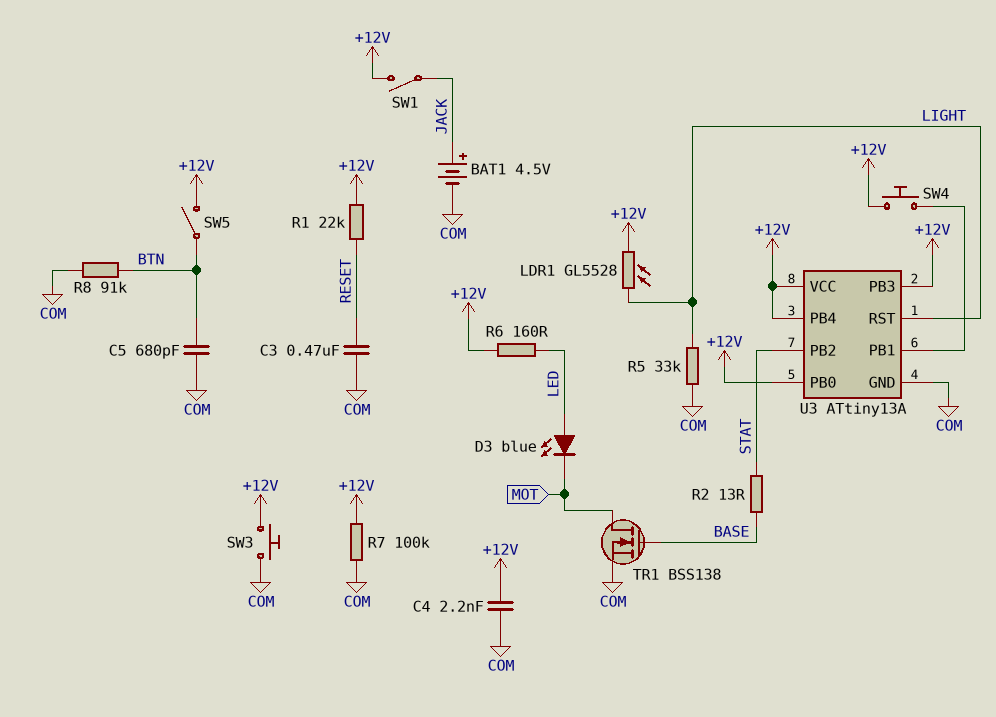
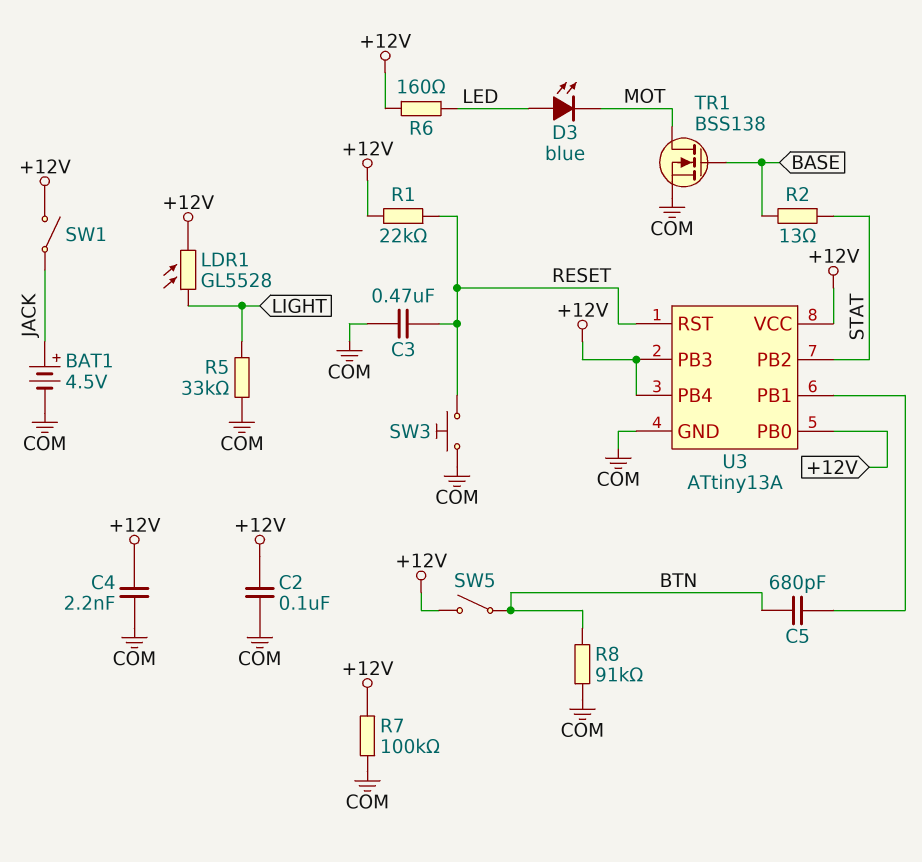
C2: none -> 100nF (+12V, COM)
C5: 680pF (BTN, COM) -> 680pF (BTN, U3/PB1)
SW3: button (+12V, COM) -> button (COM, RESET)
SW4: button (+12V, U3/PB1) -> none
U3 pin RST: LIGHT -> RESET

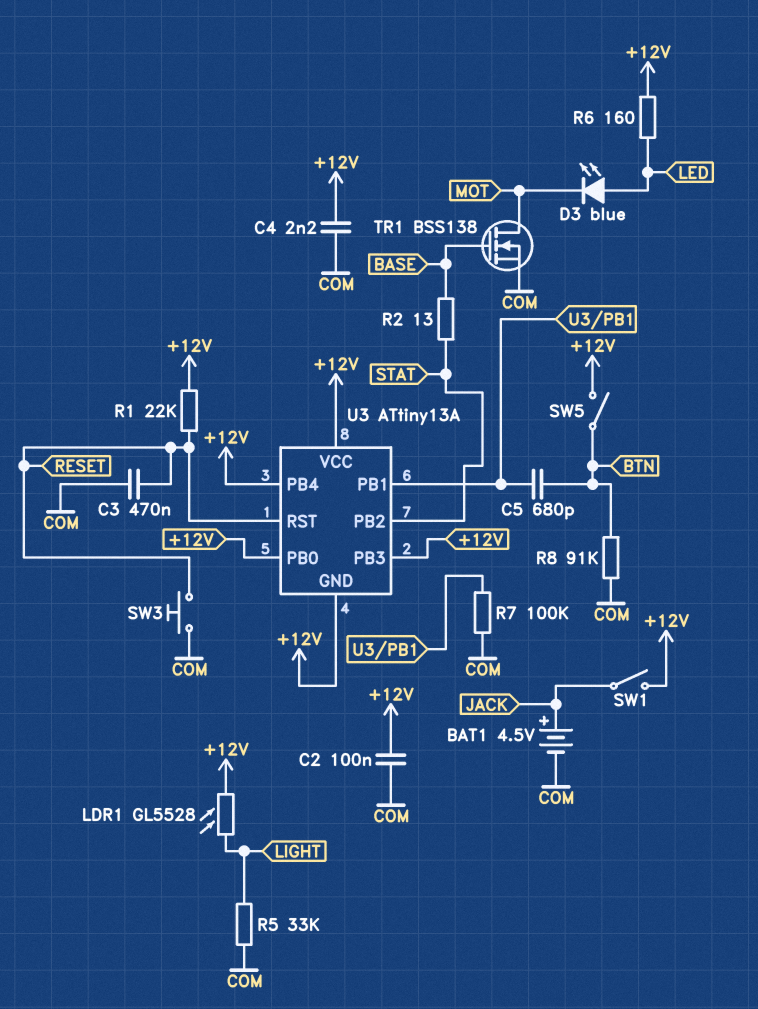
R7: 100k (+12V, COM) -> 100k (COM, U3/PB1)
U3 pin GND: COM -> +12V

